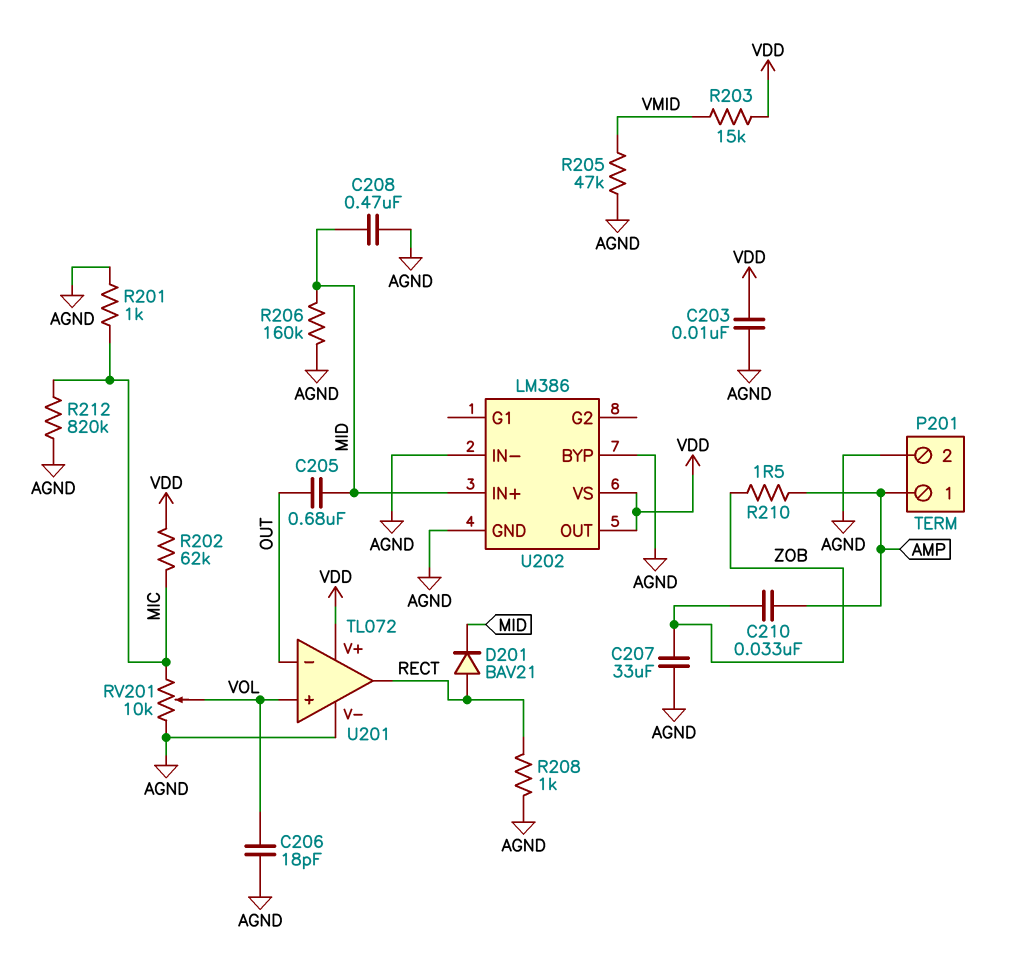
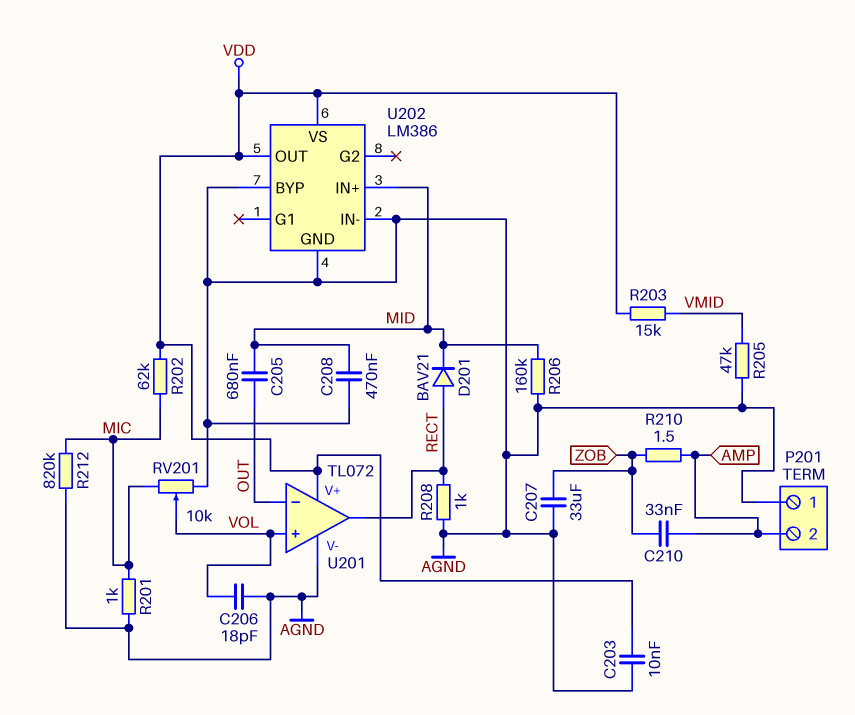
P201 pin 1: AMP -> AGND
P201 pin 2: AGND -> AMP

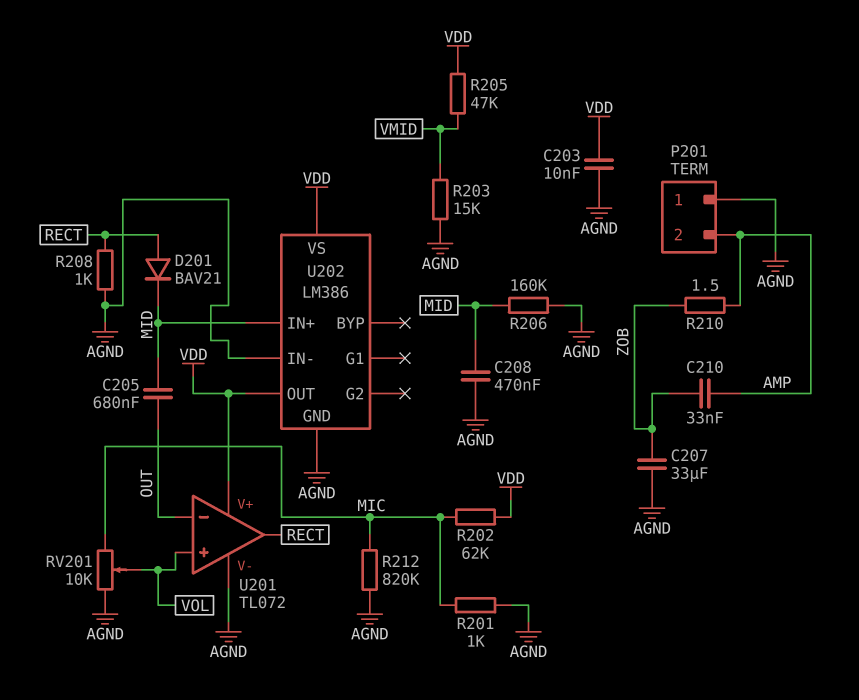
C206: 18pF (AGND, VOL) -> none
R203: 15k (VDD, VMID) -> 15k (AGND, VMID)
R205: 47k (AGND, VMID) -> 47k (VDD, VMID)
U202 pin BYP: AGND -> none

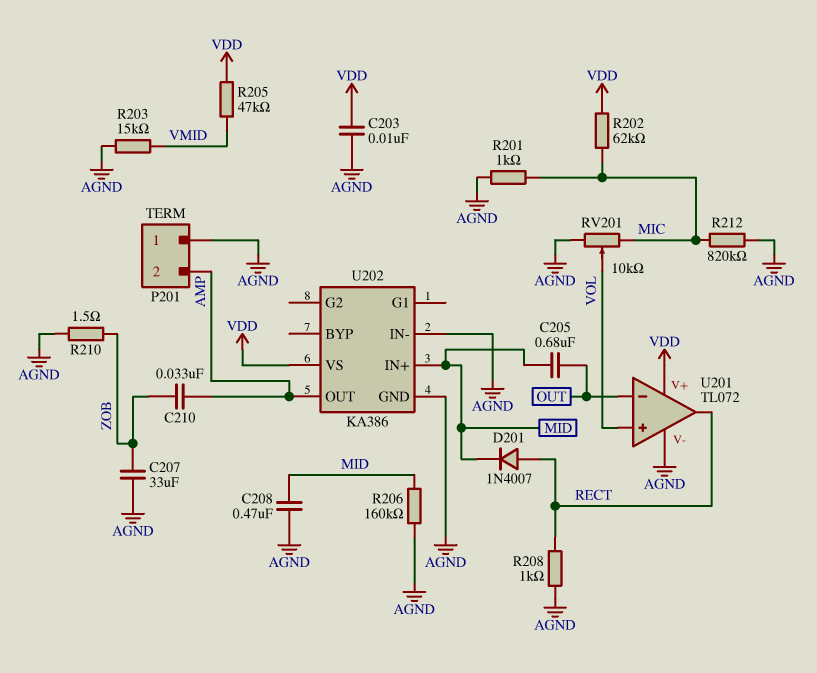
D201: diode BAV21 (A RECT, K MID) -> diode 1N4007 (A RECT, K MID)
R210: 1.5 (AMP, ZOB) -> 1.5 (AGND, ZOB)
U202: LM386 -> KA386
U202 pin OUT: VDD -> AMP

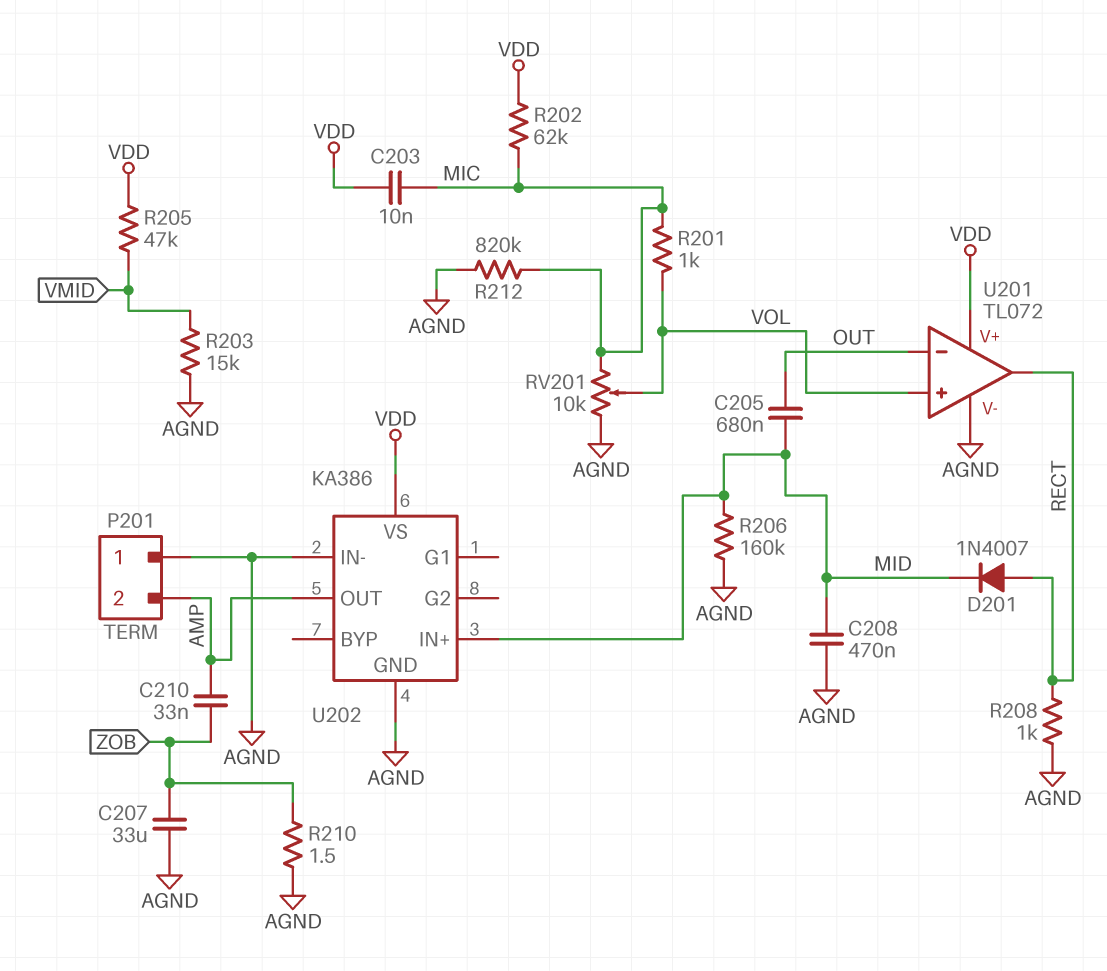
C203: 10nF (AGND, VDD) -> 10nF (MIC, VDD)
R201: 1k (AGND, MIC) -> 1k (MIC, VOL)

